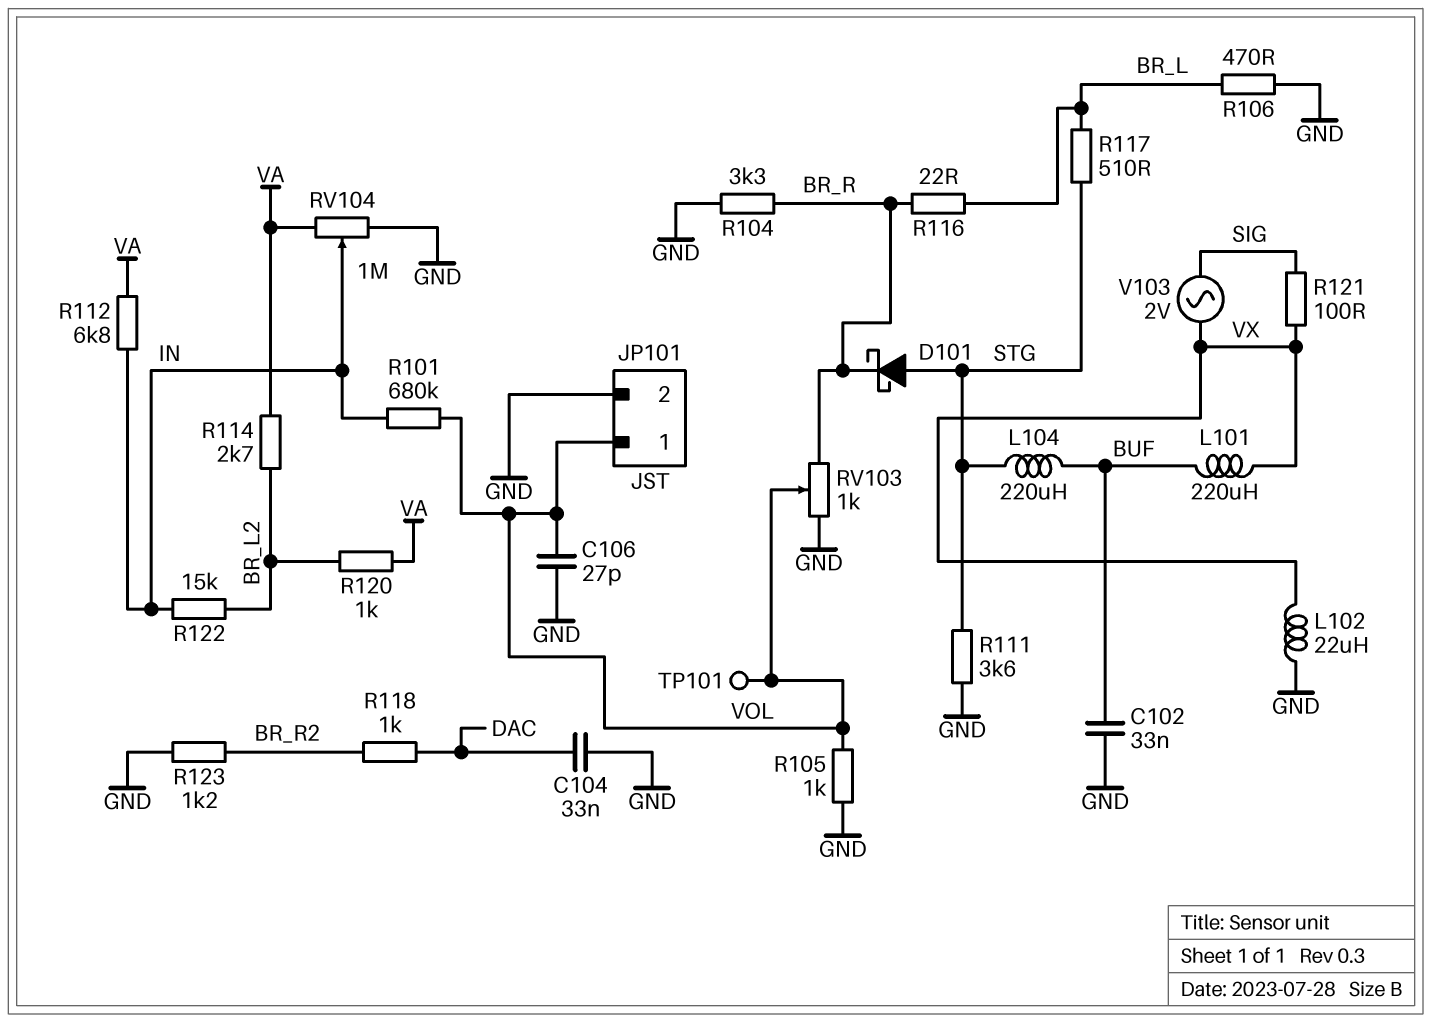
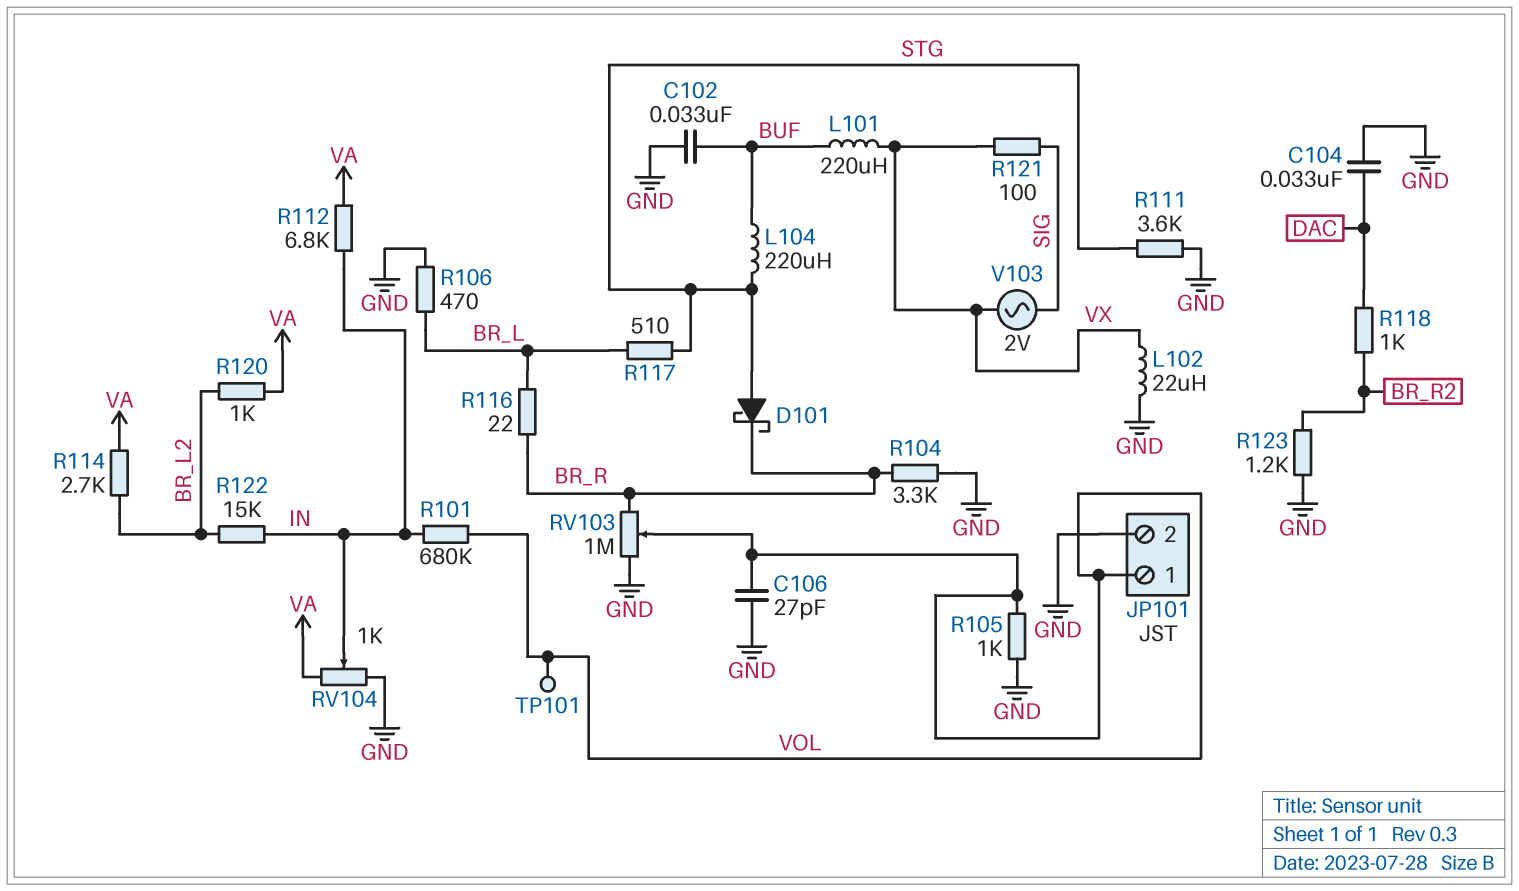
RV103: 1k (BR_R, GND, wiper VOL) -> 1M (BR_R, GND, wiper VOL)
RV104: 1M (GND, VA, wiper IN) -> 1k (GND, VA, wiper IN)

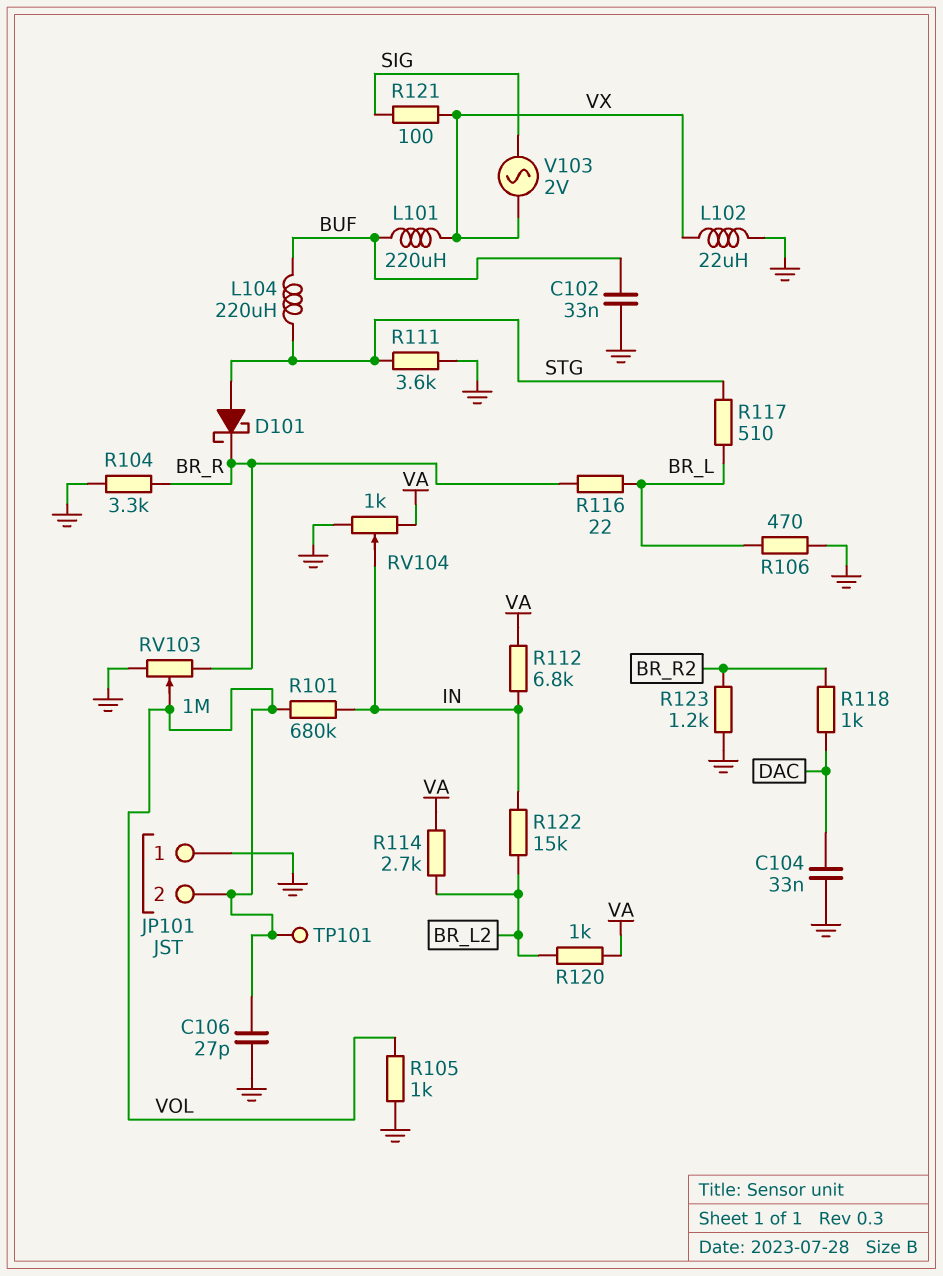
JP101 pin 1: VOL -> GND
JP101 pin 2: GND -> VOL

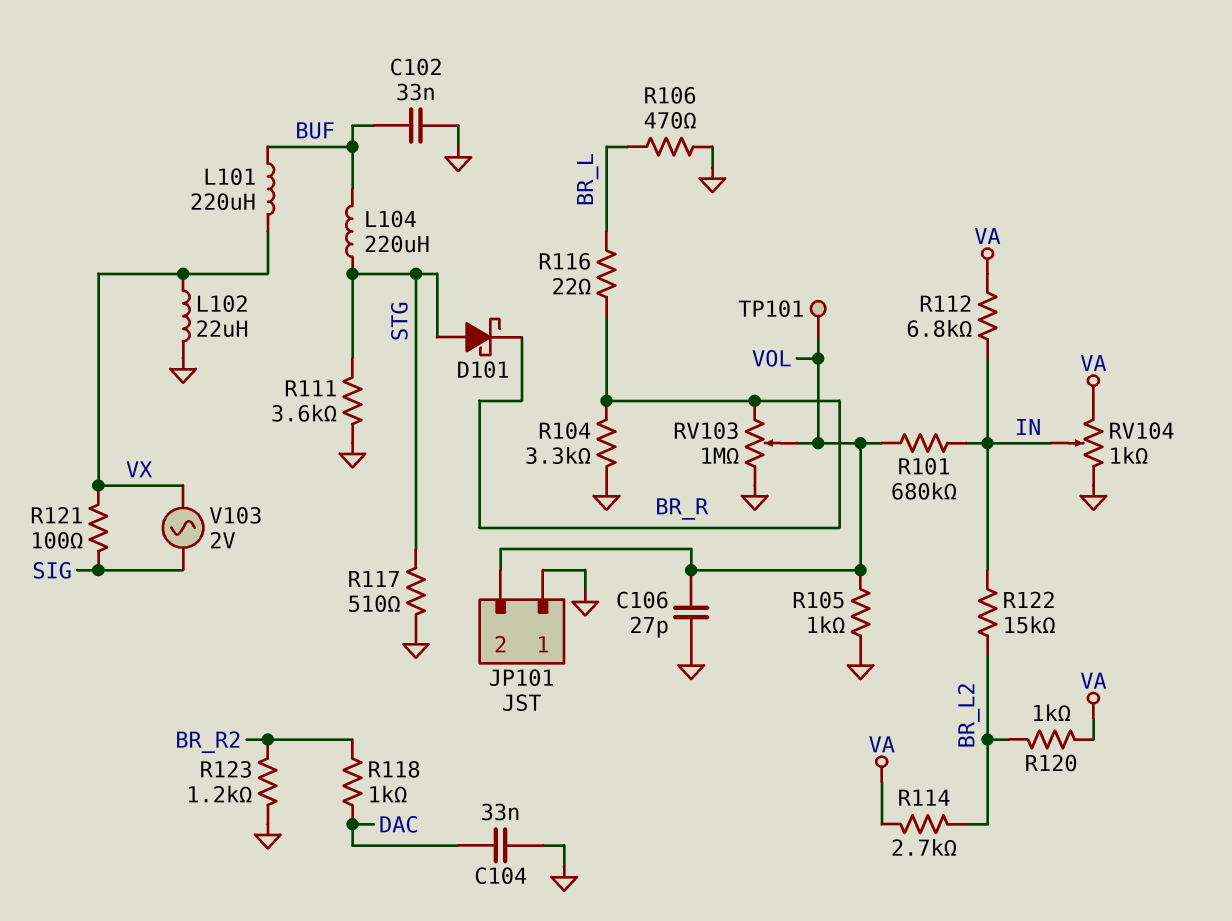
R117: 510 (BR_L, STG) -> 510 (GND, STG)

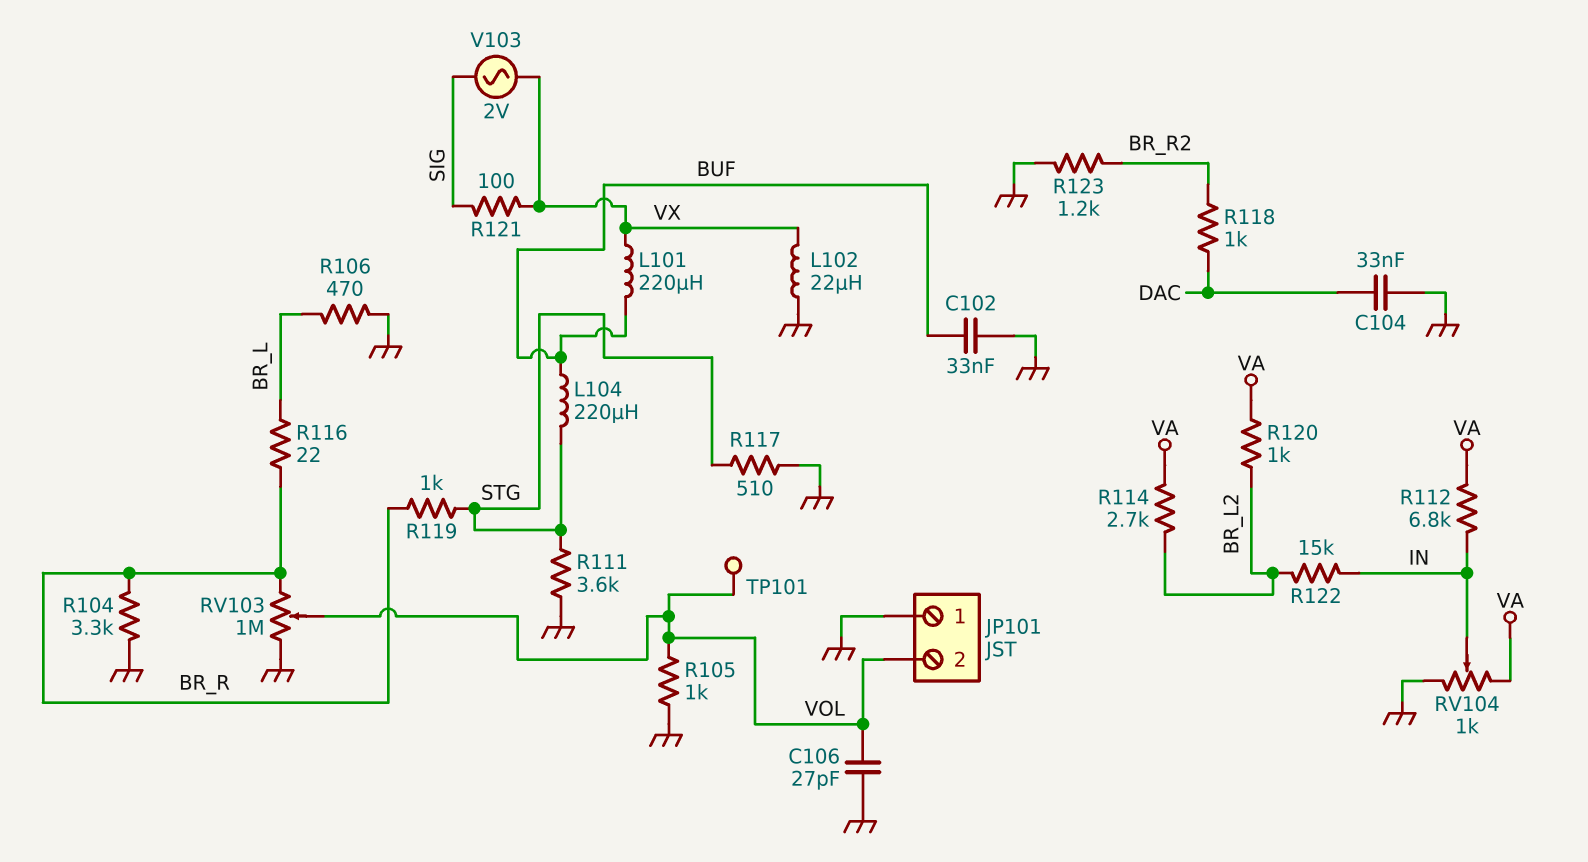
D101: schottky (A STG, K BR_R) -> none
R101: 680k (IN, VOL) -> none
R119: none -> 1k (BR_R, STG)

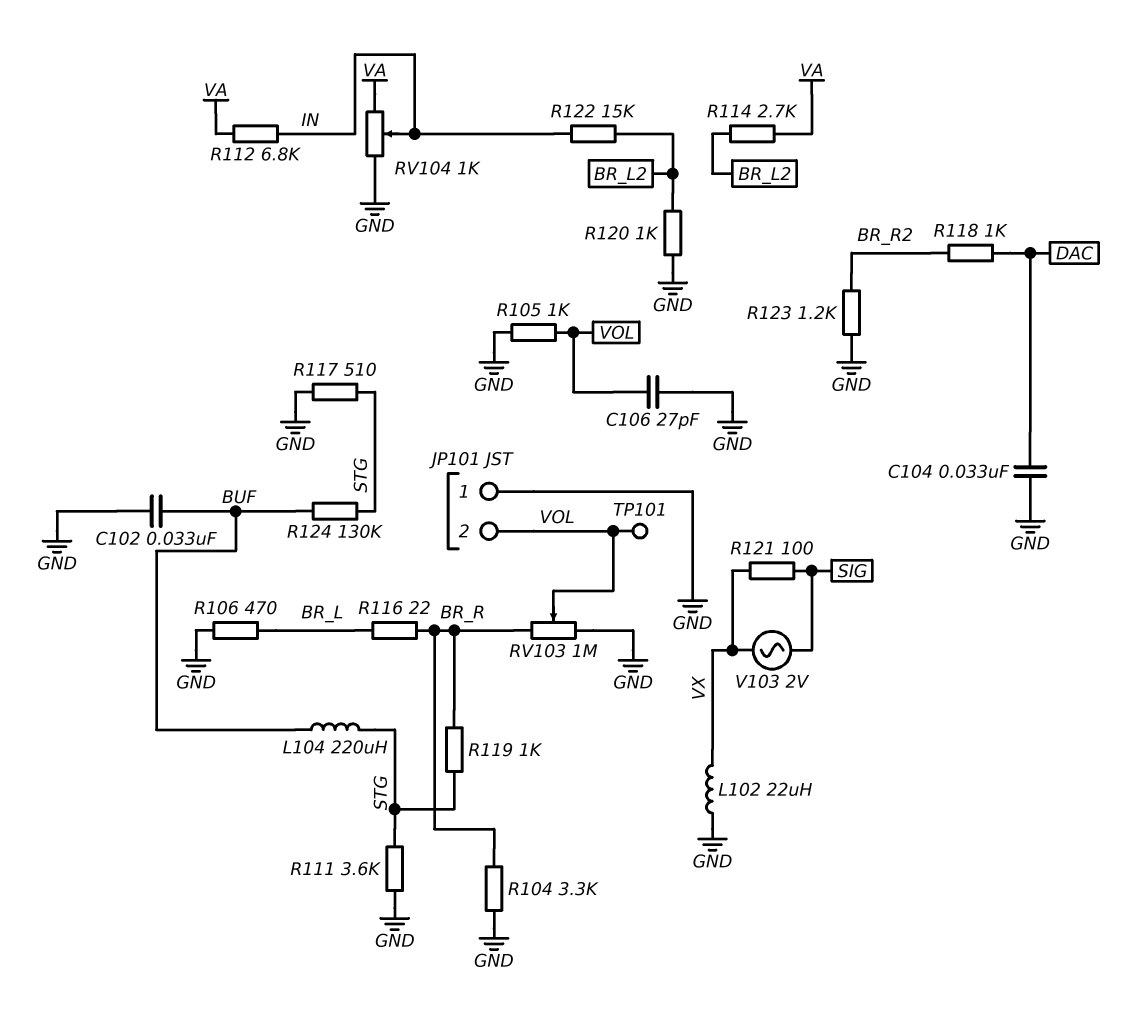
L101: 220uH (BUF, VX) -> none
R120: 1k (BR_L2, VA) -> 1k (BR_L2, GND)
R124: none -> 130k (BUF, STG)

